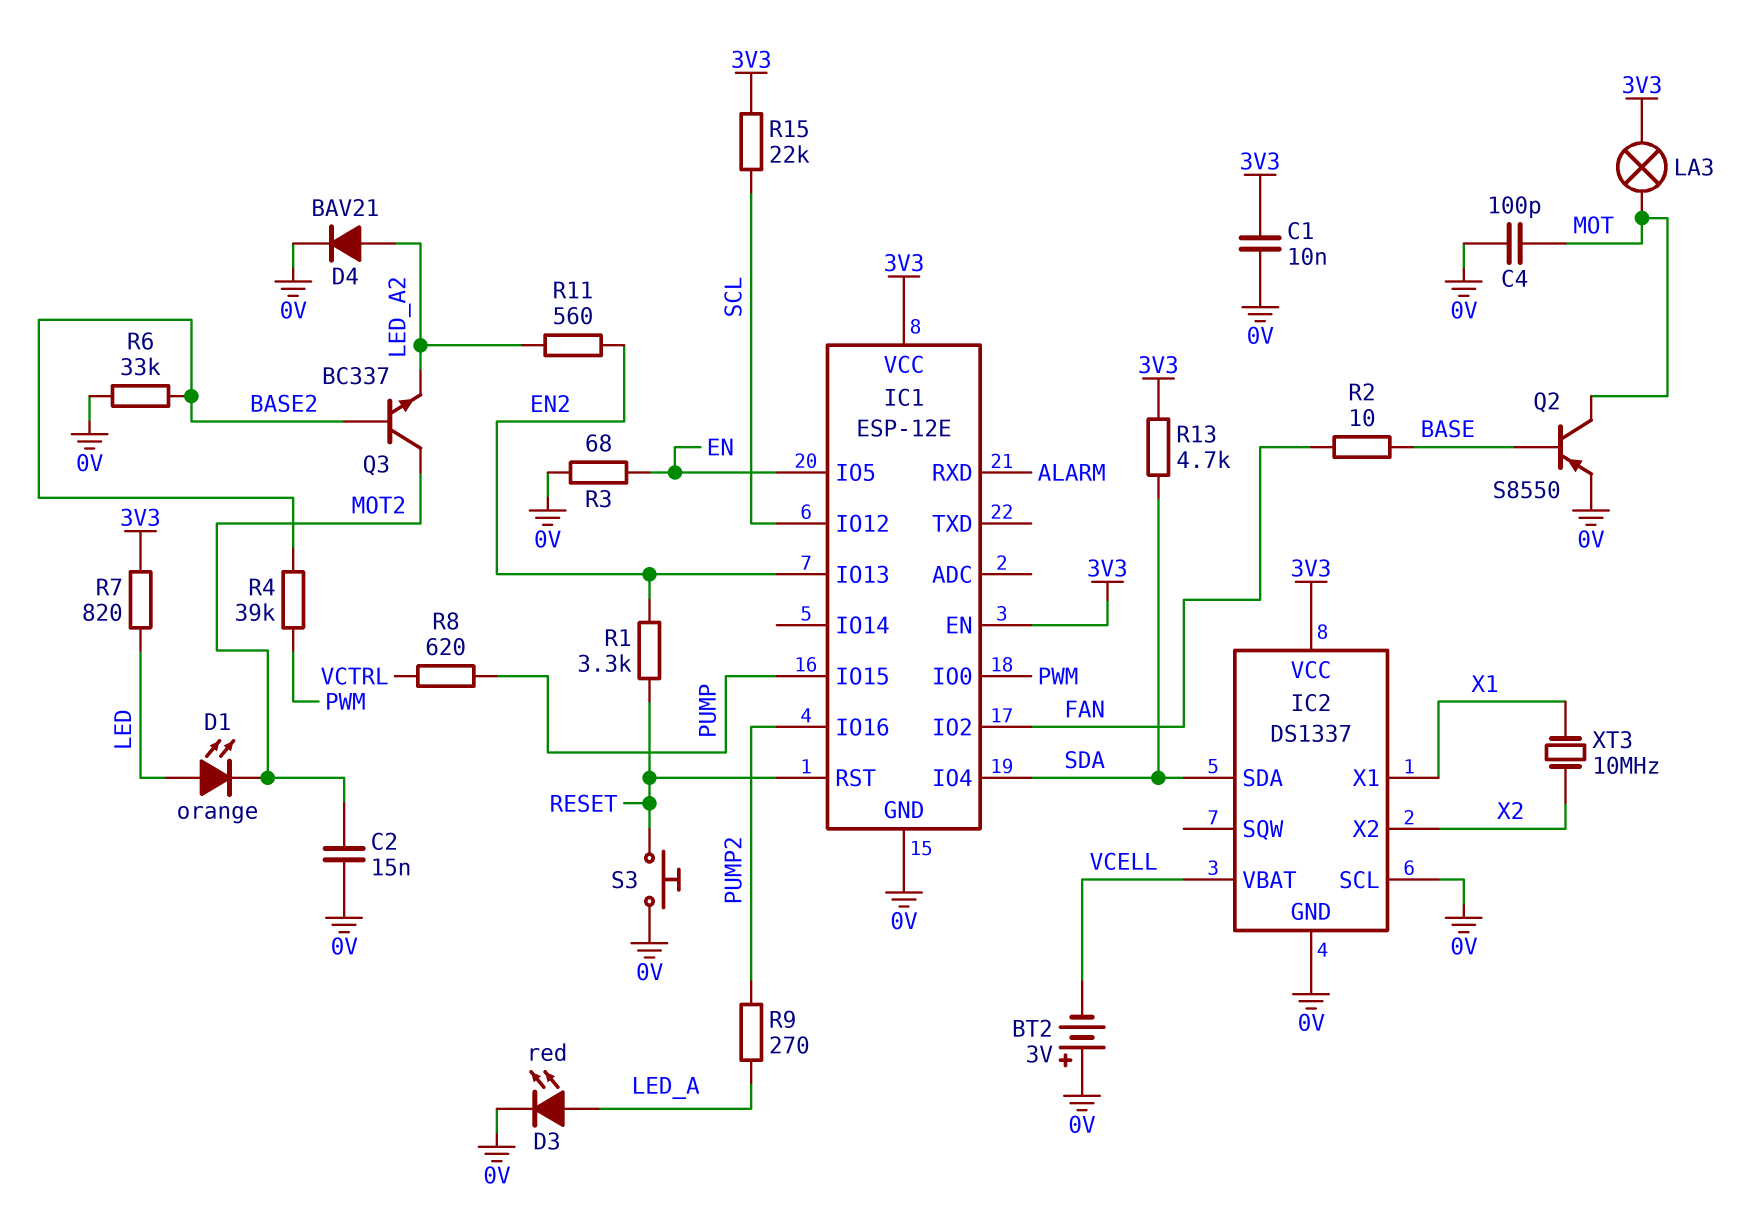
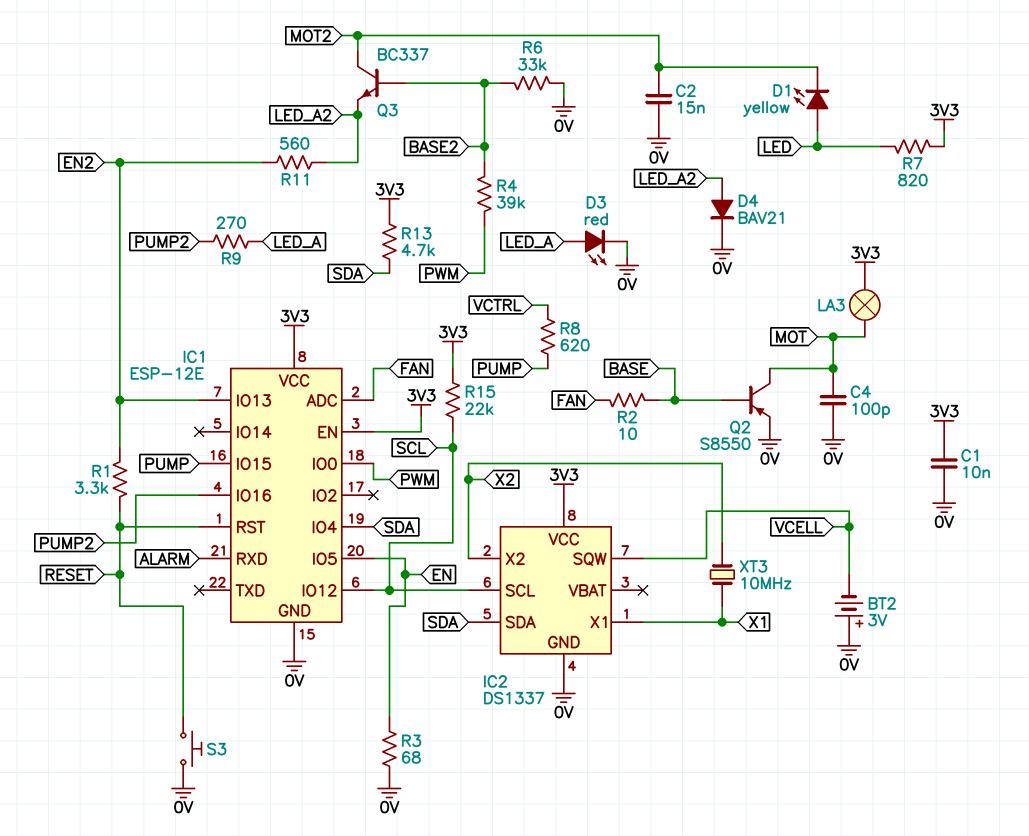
D1: LED orange (A LED, K MOT2) -> LED yellow (A LED, K MOT2)
IC1 pin ADC: none -> FAN
IC1 pin IO2: FAN -> none
IC2 pin SCL: 0V -> SCL
IC2 pin SQW: none -> VCELL
IC2 pin VBAT: VCELL -> none

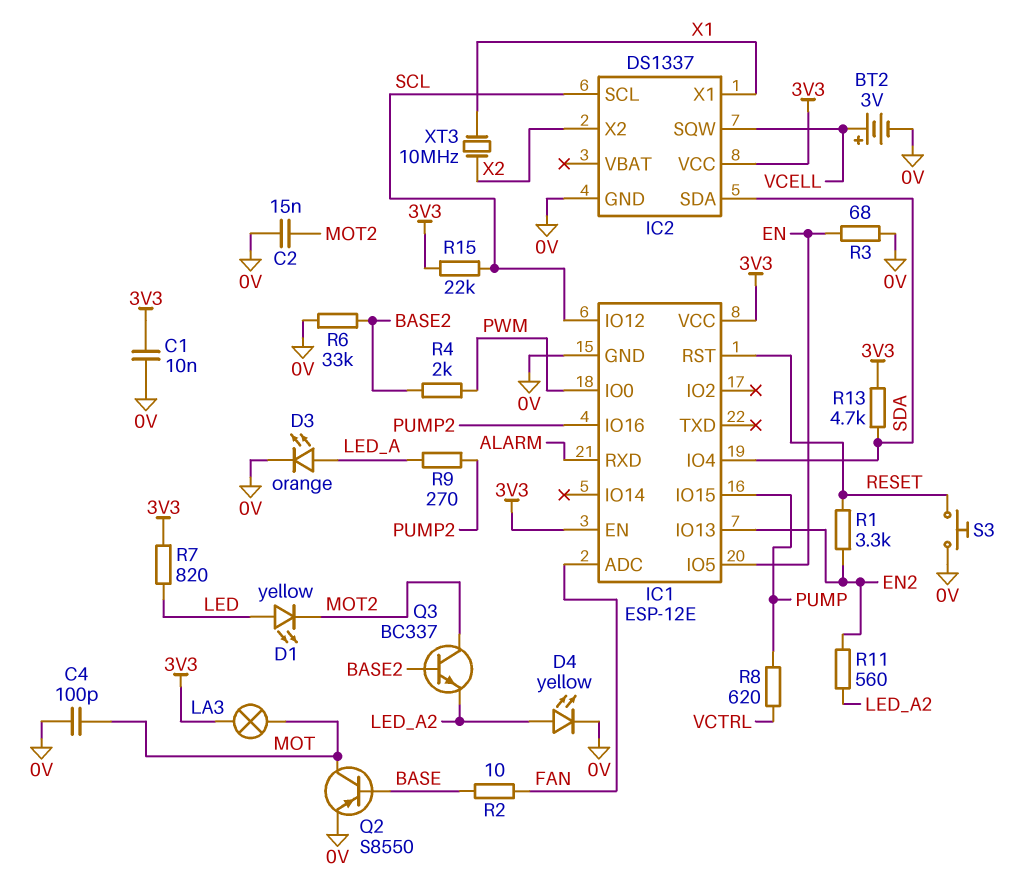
BT2: 3V (plus 0V, minus VCELL) -> 3V (plus VCELL, minus 0V)
D3: LED red (A LED_A, K 0V) -> LED orange (A LED_A, K 0V)
D4: diode BAV21 (A LED_A2, K 0V) -> LED yellow (A LED_A2, K 0V)
R4: 39k (BASE2, PWM) -> 2k (BASE2, PWM)

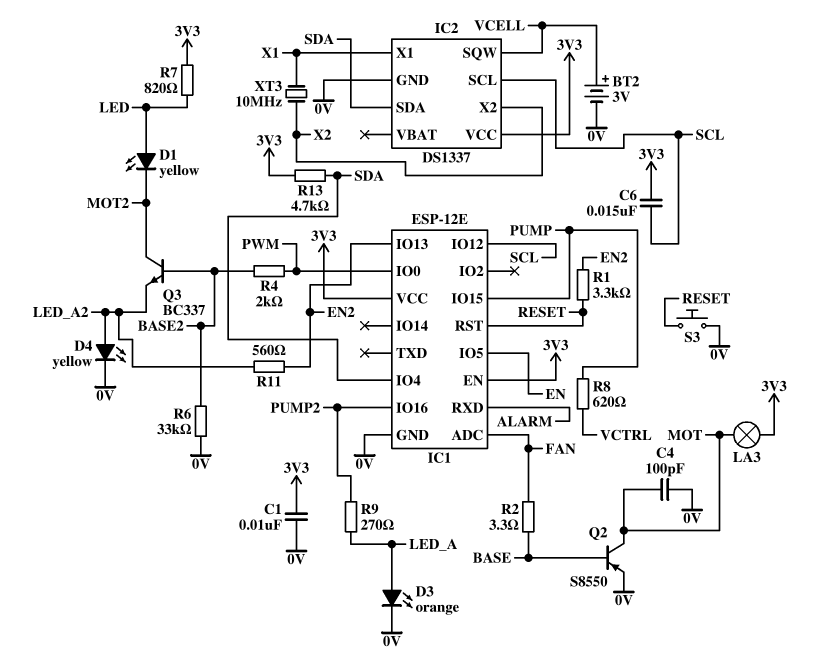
C2: 15nF (0V, MOT2) -> none
C6: none -> 15nF (3V3, SCL)
R2: 10 (BASE, FAN) -> 3.3 (BASE, FAN)
R3: 68 (0V, EN) -> none
R15: 22k (3V3, SCL) -> none

